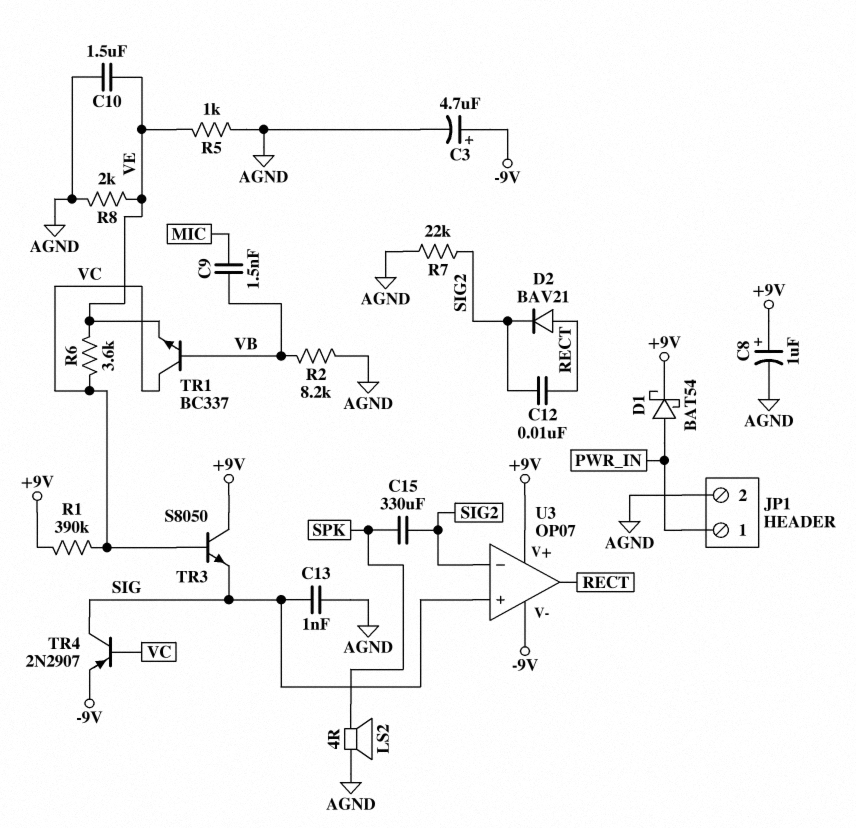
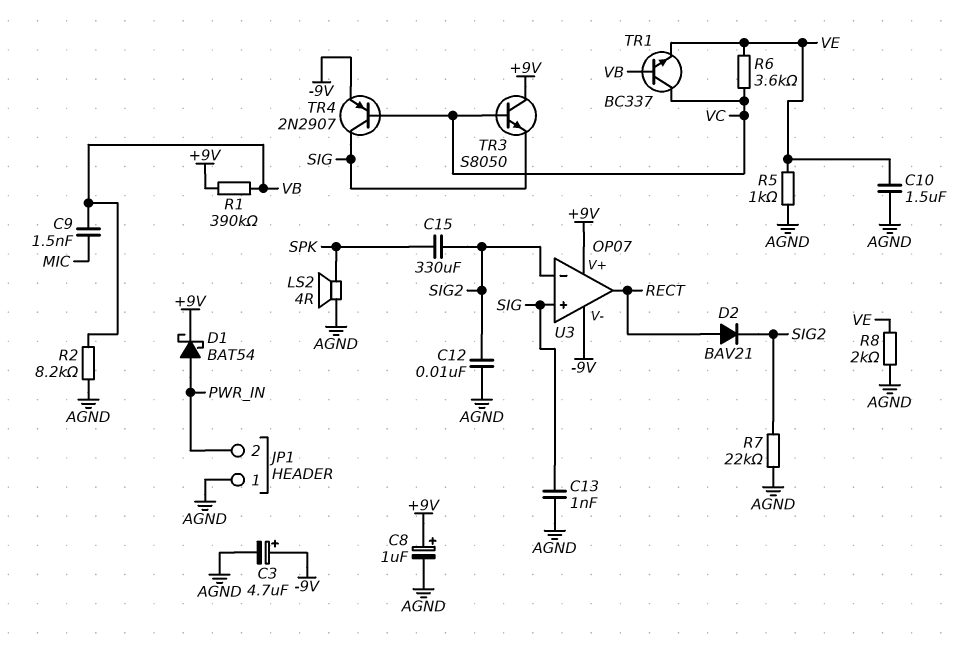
C12: 10nF (RECT, SIG2) -> 10nF (AGND, SIG2)
JP1 pin 1: PWR_IN -> AGND
JP1 pin 2: AGND -> PWR_IN
R1: 390k (+9V, VC) -> 390k (+9V, VB)

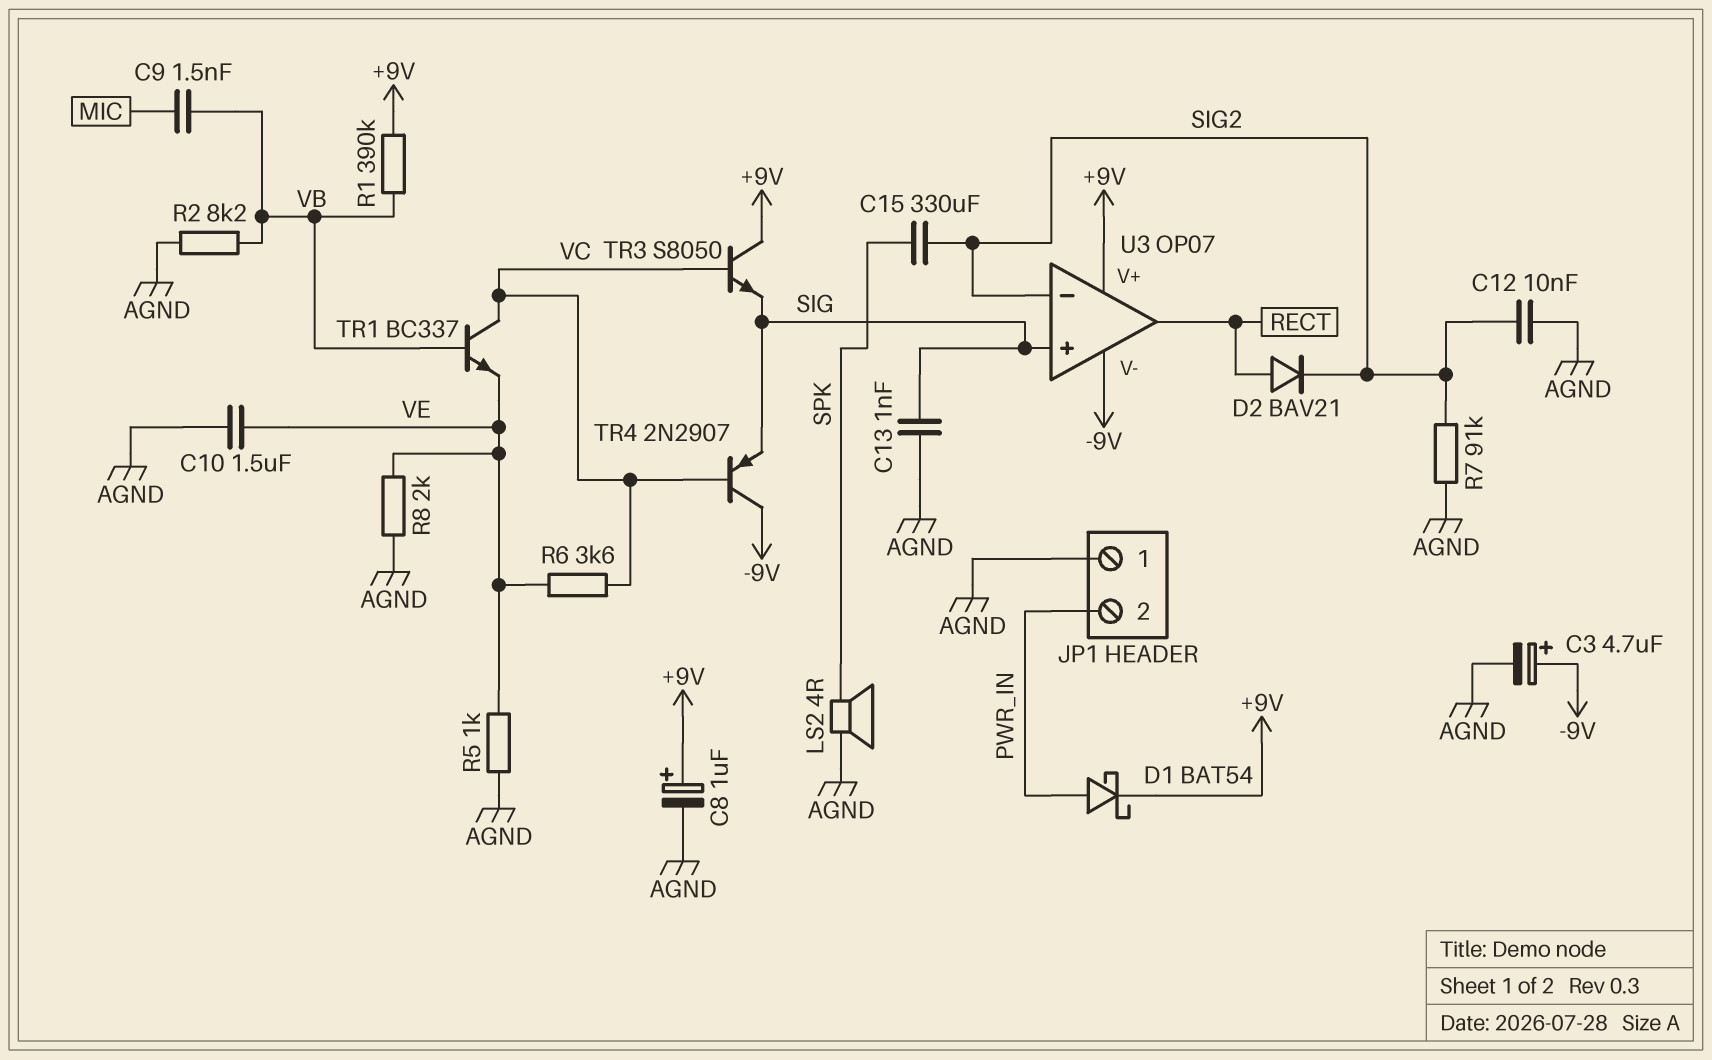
R7: 22k (AGND, SIG2) -> 91k (AGND, SIG2)
TR4: PNP 2N2907 (B VC, C SIG, E -9V) -> PNP 2N2907 (B VC, C -9V, E SIG)

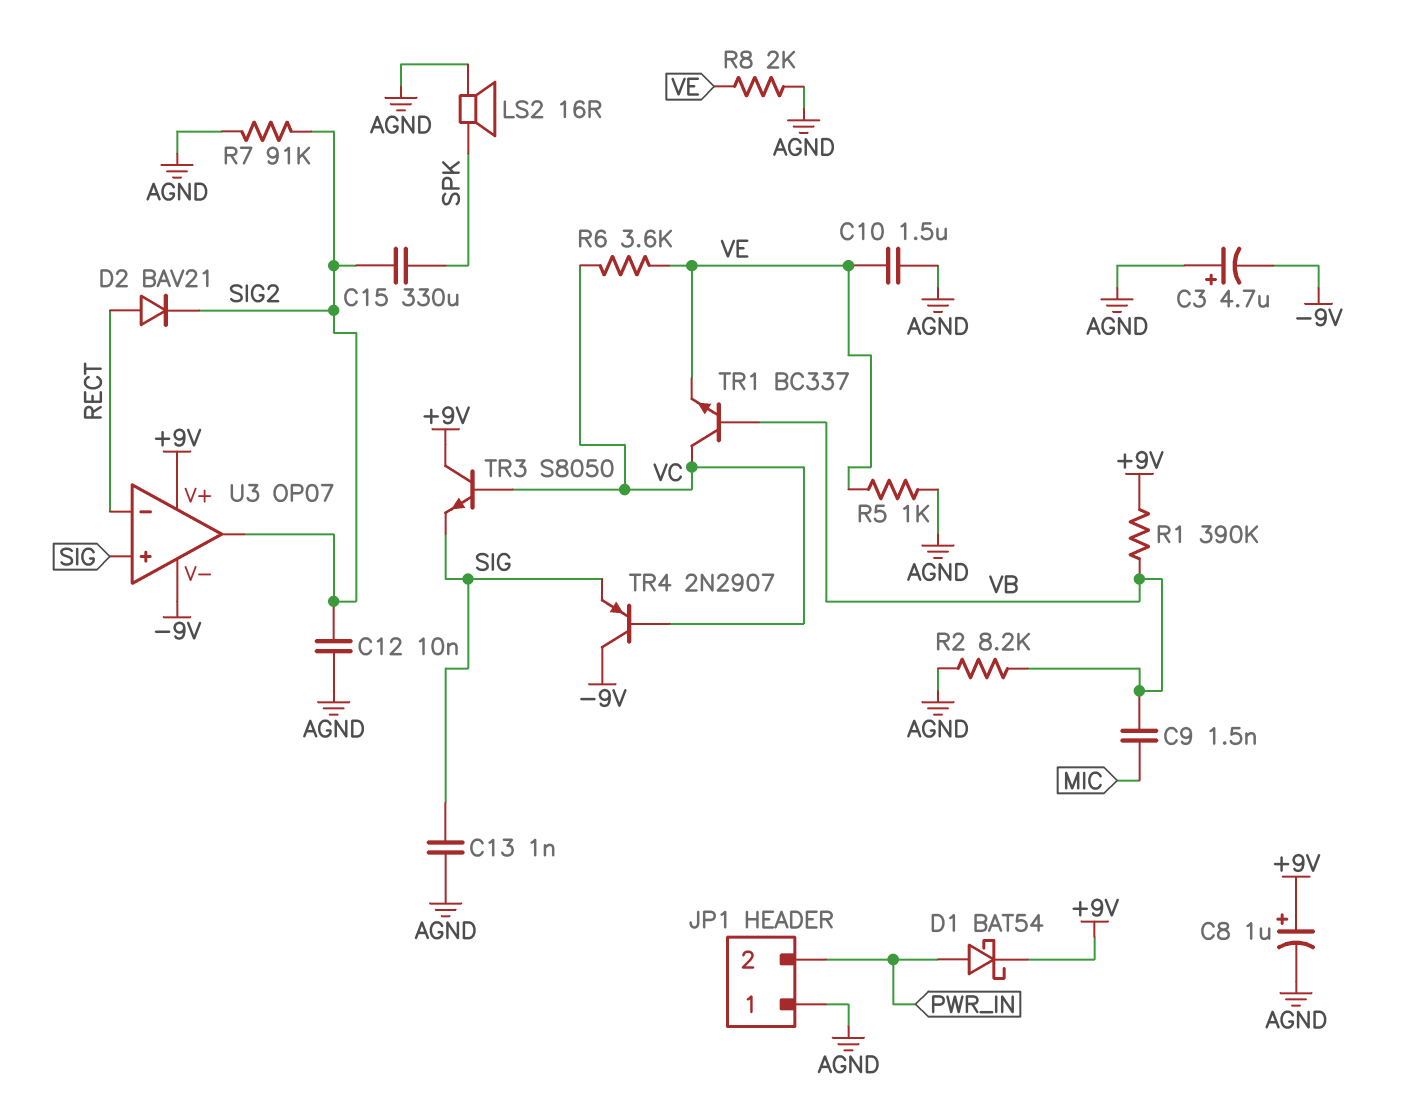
C3: 4.7uF (plus -9V, minus AGND) -> 4.7uF (plus AGND, minus -9V)
LS2: speaker 4R (AGND, SPK) -> speaker 16R (AGND, SPK)
U3 pin in-: SIG2 -> RECT
U3 pin out: RECT -> SIG2

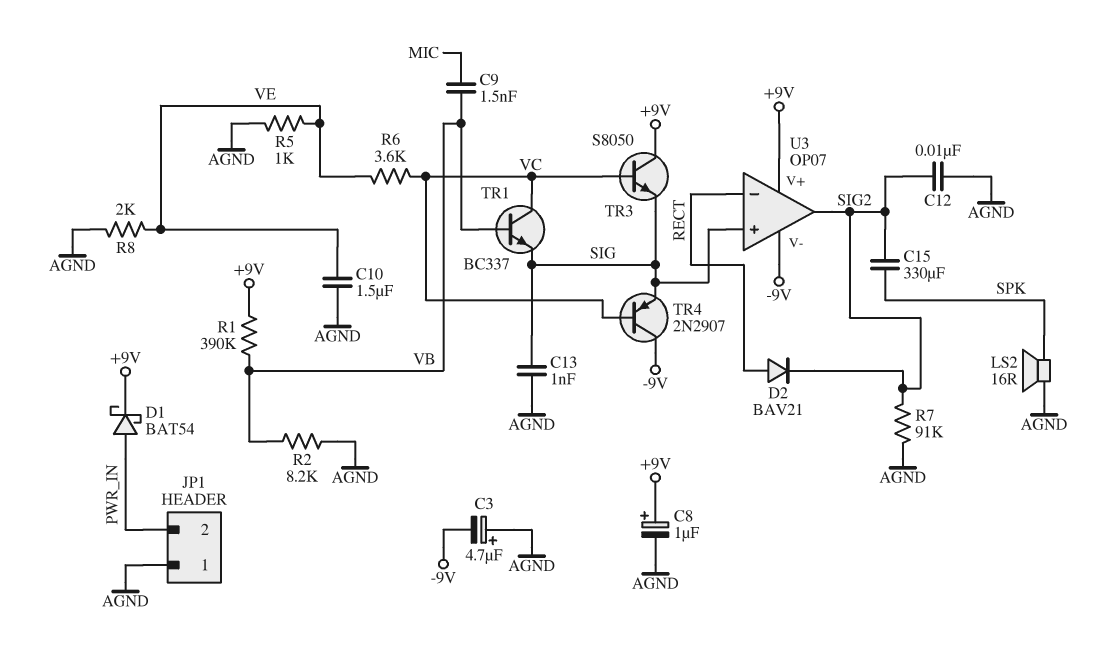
TR1: NPN BC337 (B VB, C VC, E VE) -> NPN BC337 (B VB, C VC, E SIG)

